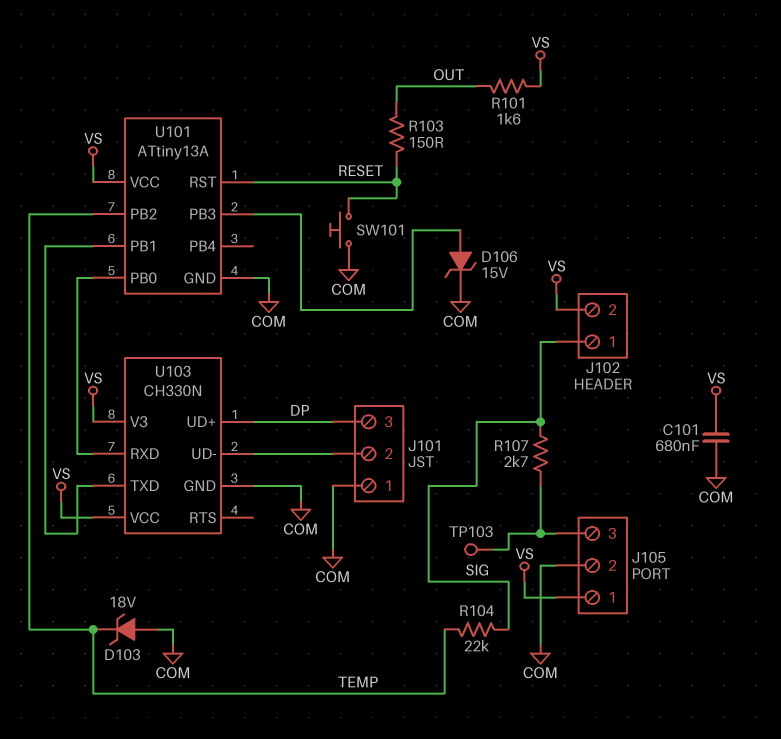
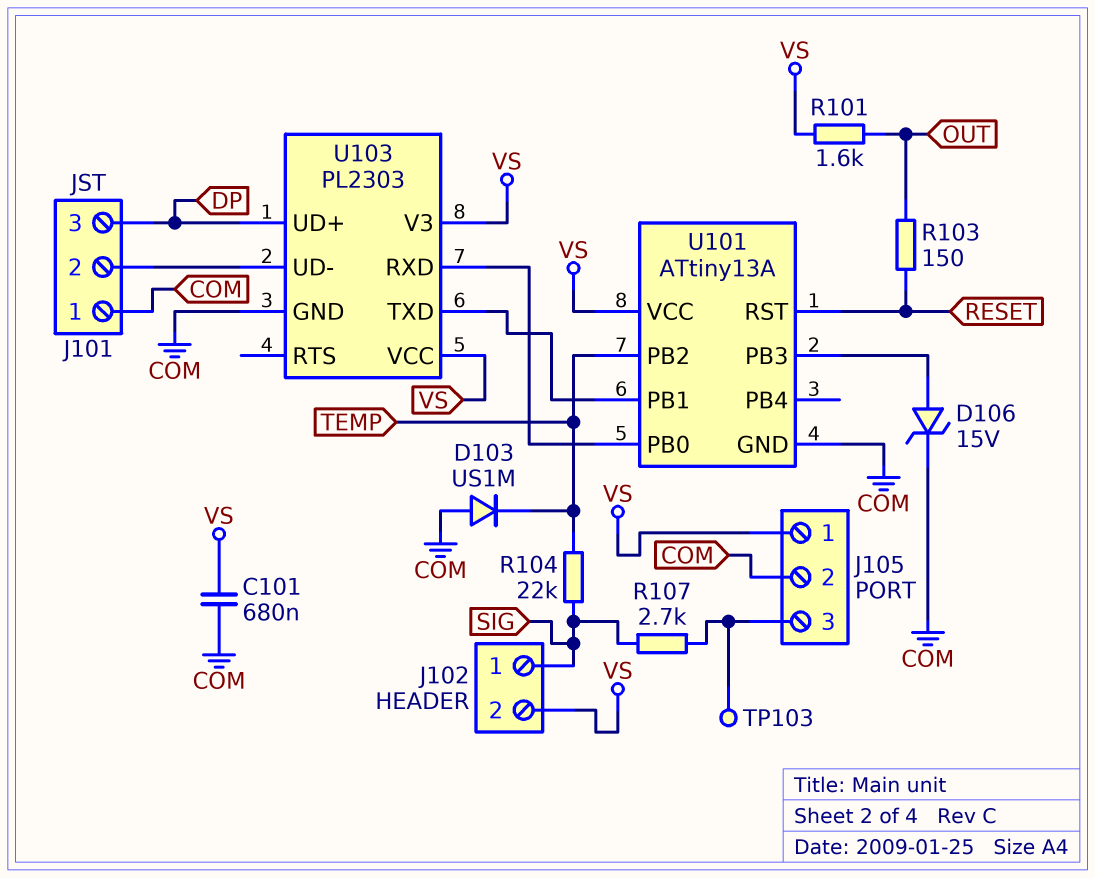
D103: zener 18V (A COM, K TEMP) -> diode US1M (A COM, K TEMP)
SW101: button (COM, RESET) -> none
U103: CH330N -> PL2303

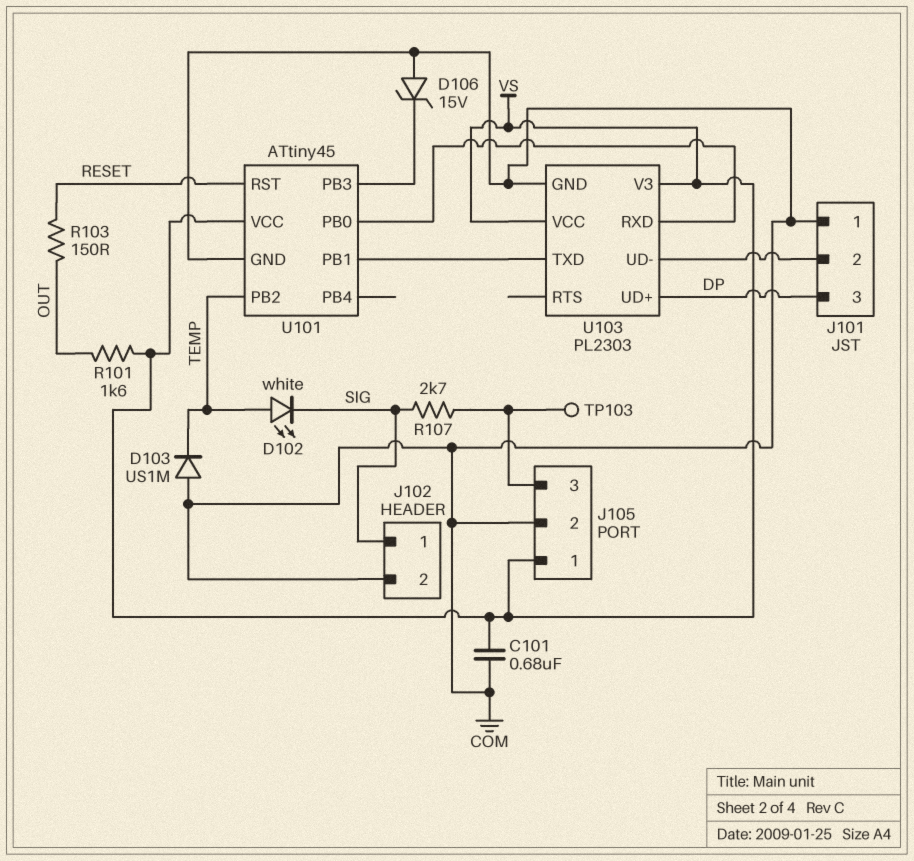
D102: none -> LED white (A TEMP, K SIG)
D106: zener 15V (A U101/PB3, K COM) -> zener 15V (A COM, K U101/PB3)
J102 pin 2: VS -> COM
R104: 22k (SIG, TEMP) -> none
U101: ATtiny13A -> ATtiny45

